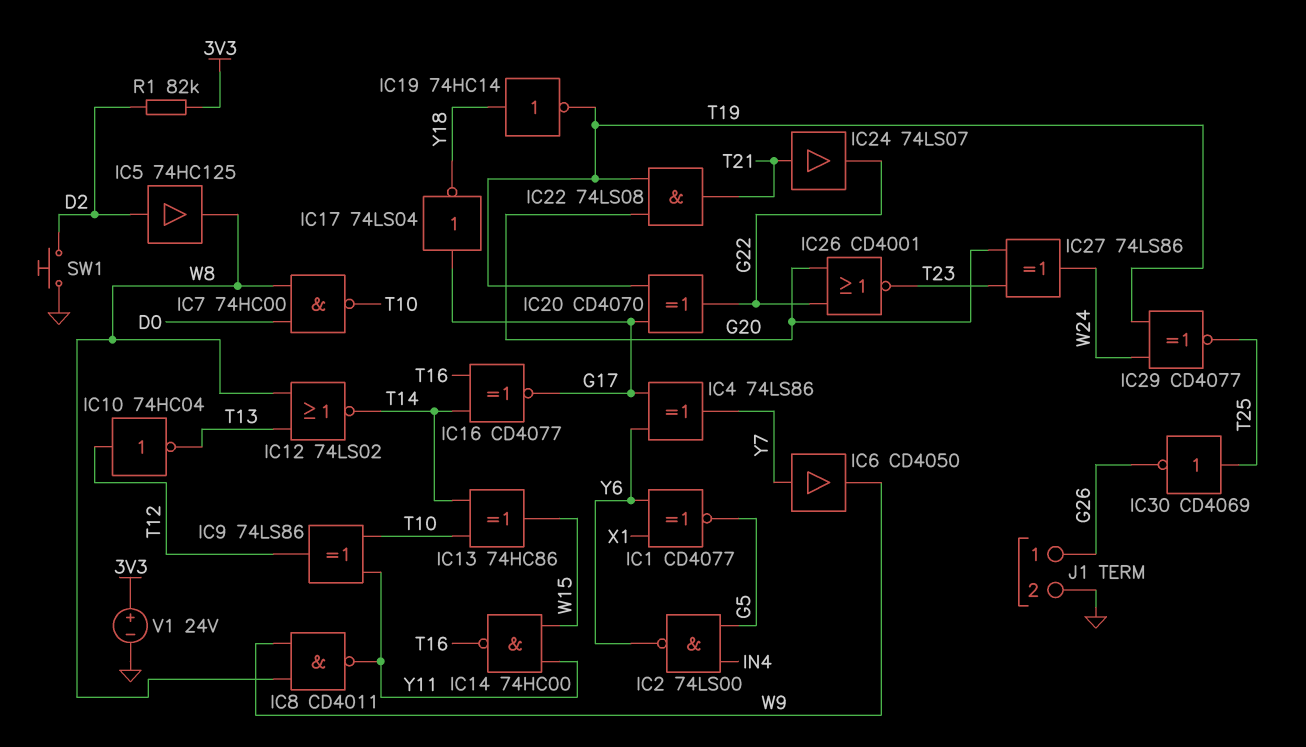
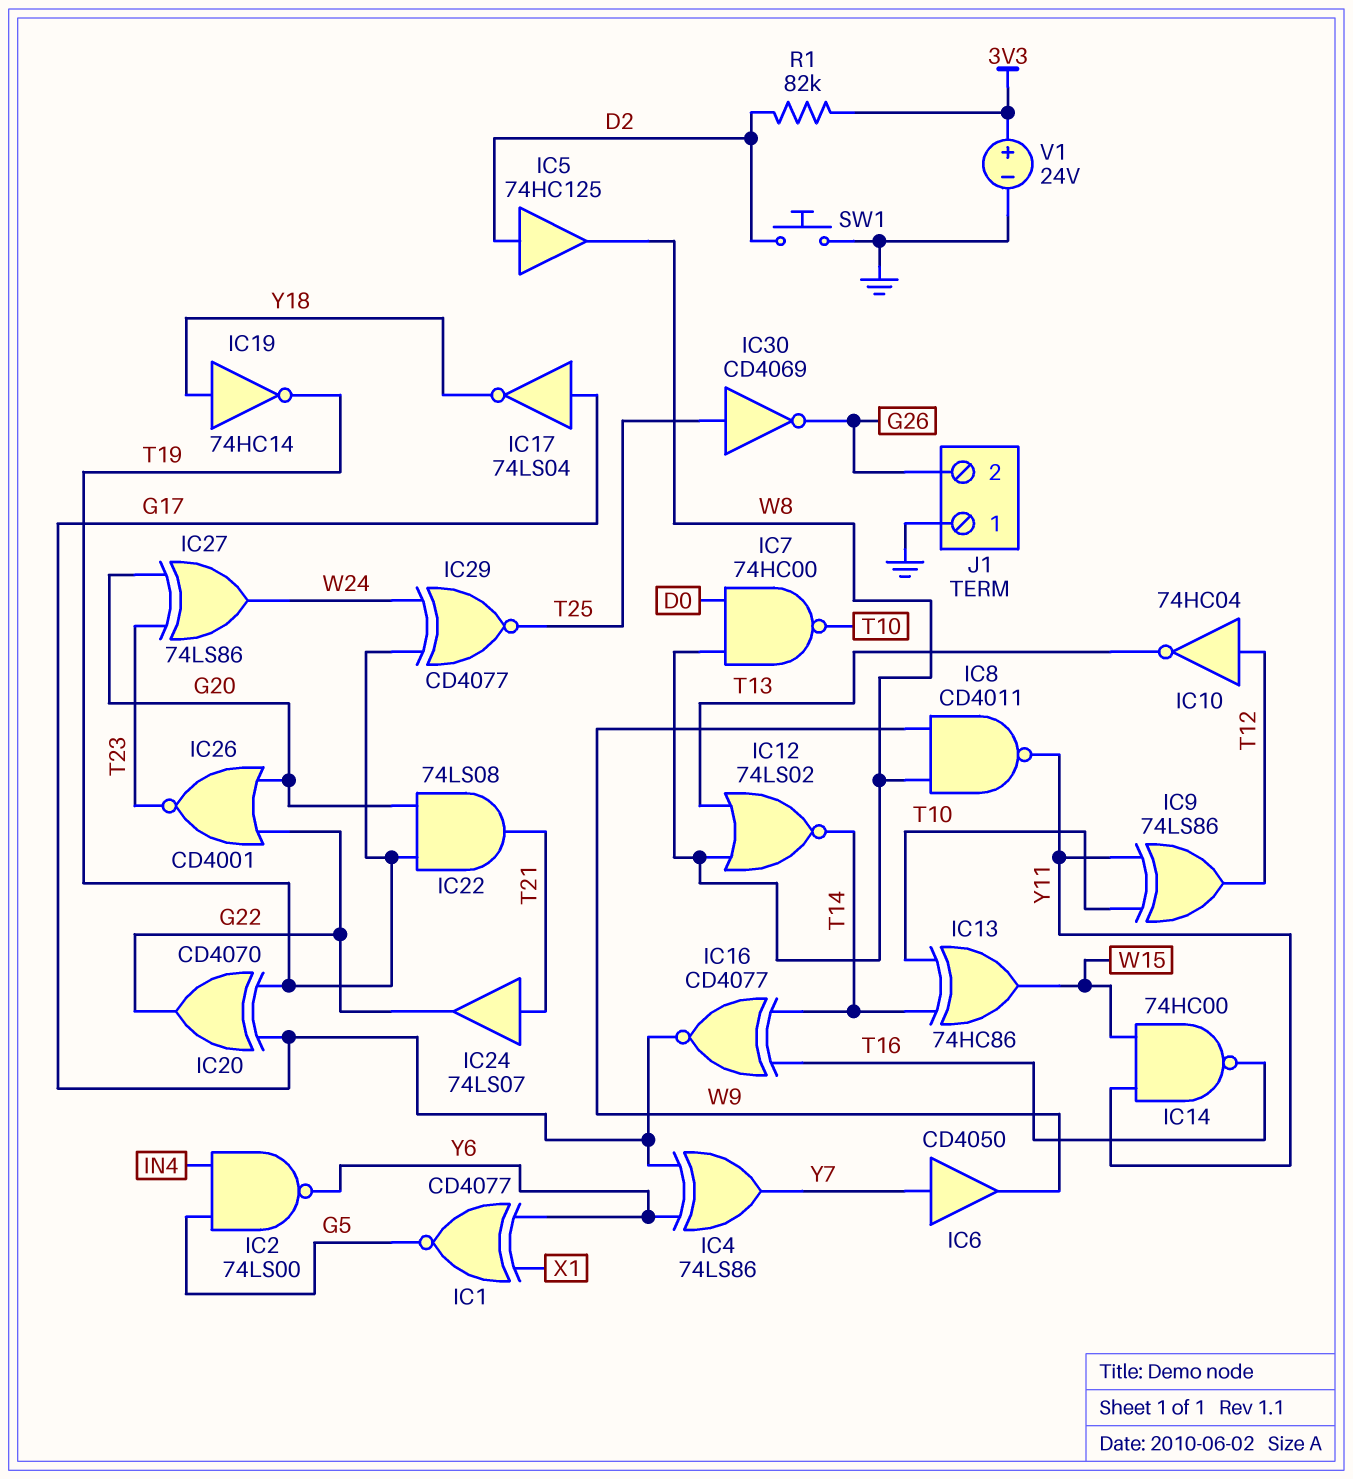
J1 pin 1: G26 -> GND
J1 pin 2: GND -> G26

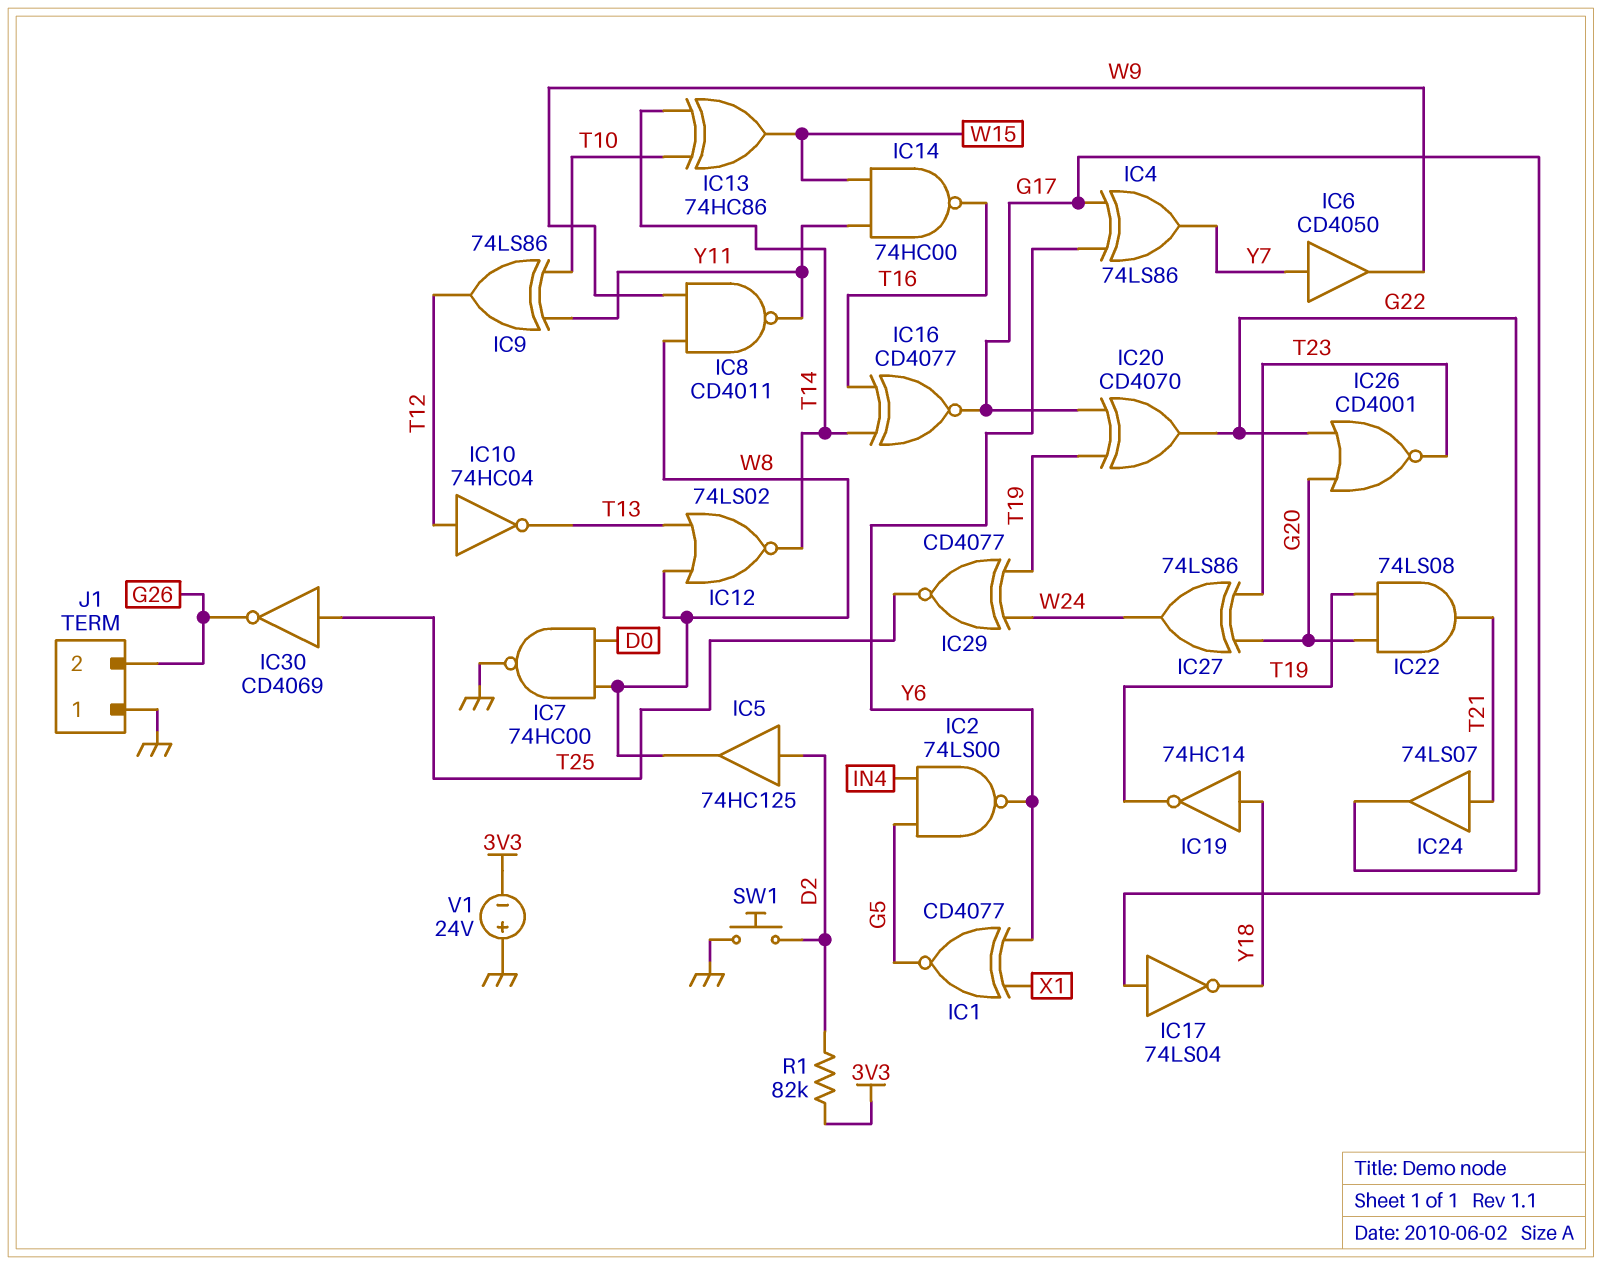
IC7: NAND 74HC00 (in D0, in W8, out T10) -> NAND 74HC00 (in D0, in W8, out GND)
V1: 24V (plus 3V3, minus GND) -> 24V (plus GND, minus 3V3)

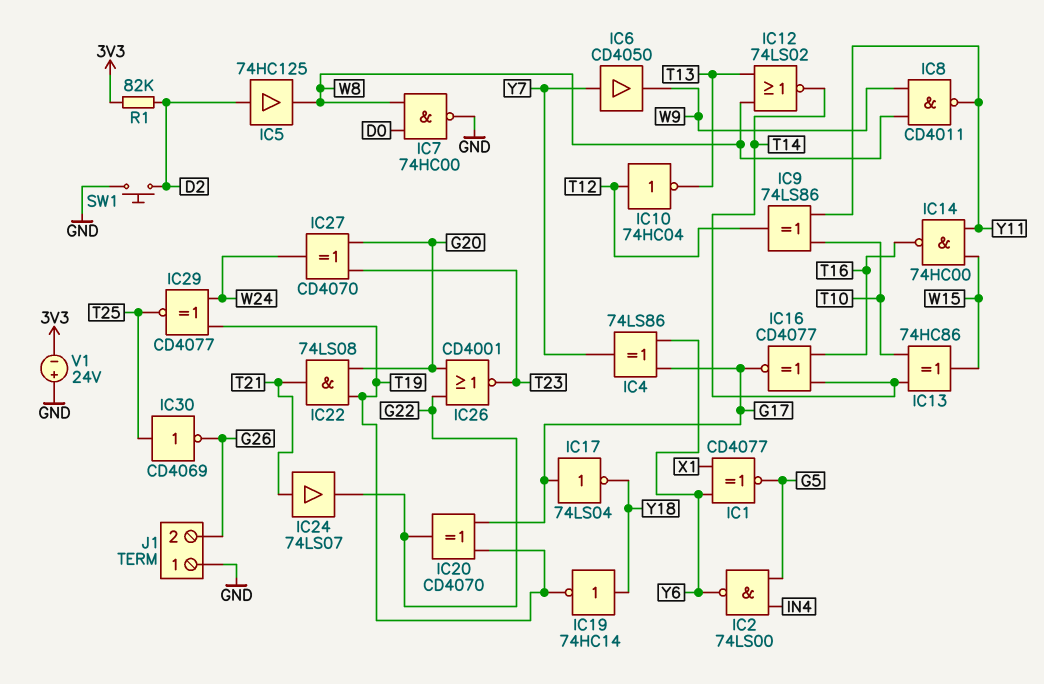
IC27: XOR 74LS86 (in G20, in T23, out W24) -> XOR CD4070 (in G20, in T23, out W24)

